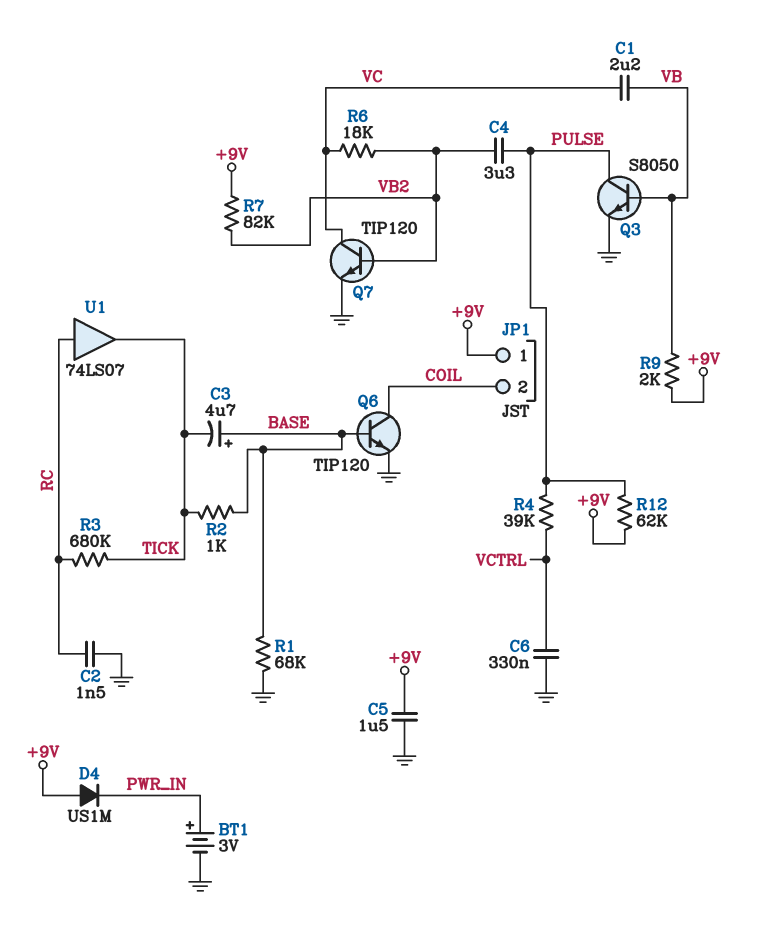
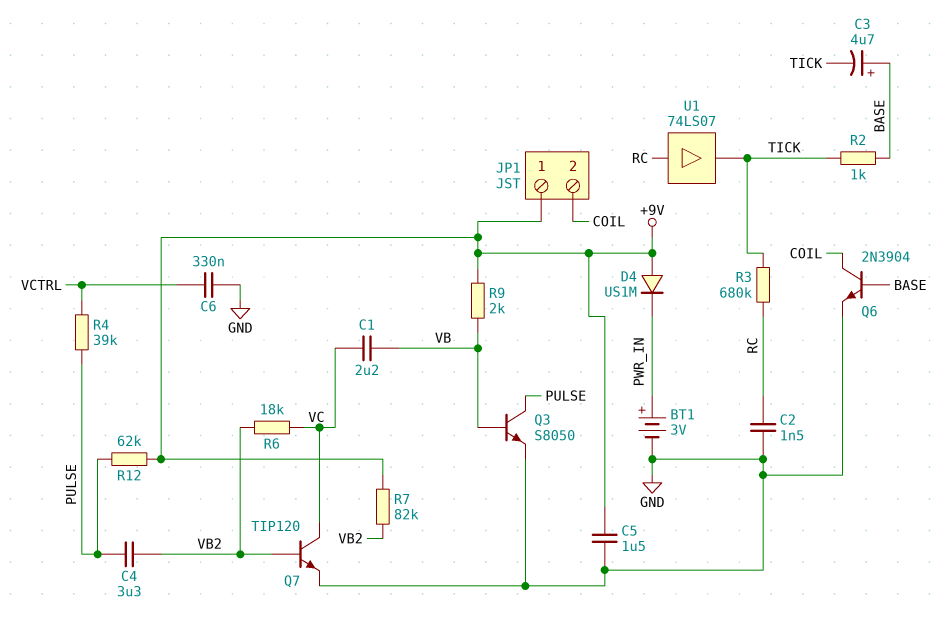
Q6: NPN TIP120 (B BASE, C COIL, E GND) -> NPN 2N3904 (B BASE, C COIL, E GND)
R1: 68k (BASE, GND) -> none

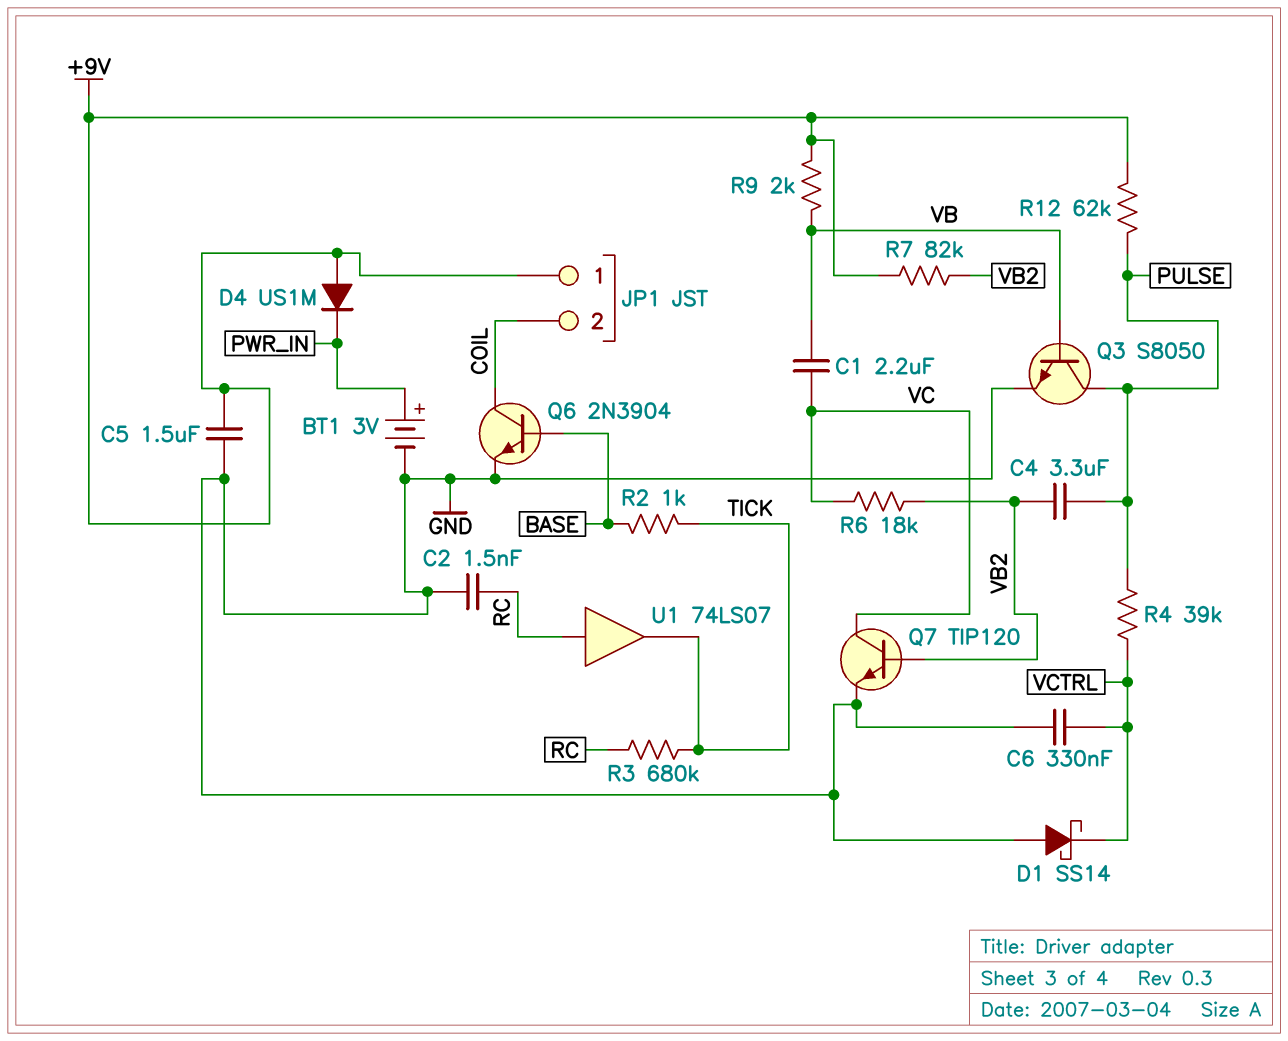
C3: 4.7uF (plus BASE, minus TICK) -> none
D1: none -> schottky SS14 (A GND, K VCTRL)

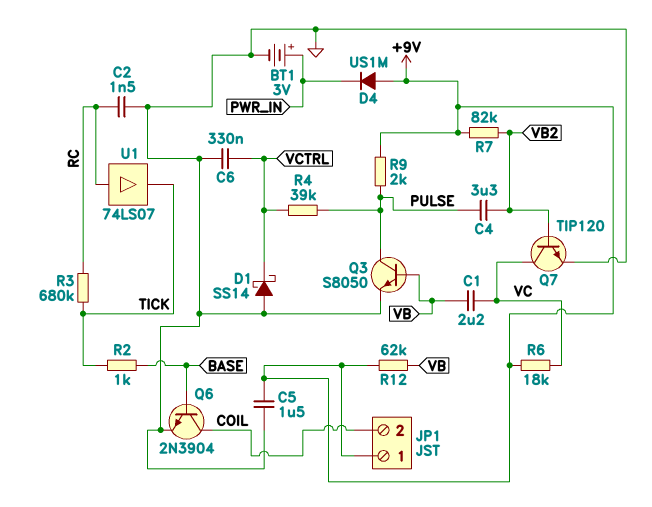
R6: 18k (VB2, VC) -> 18k (+9V, VC)
R9: 2k (+9V, VB) -> 2k (+9V, PULSE)
R12: 62k (+9V, PULSE) -> 62k (+9V, VB)

